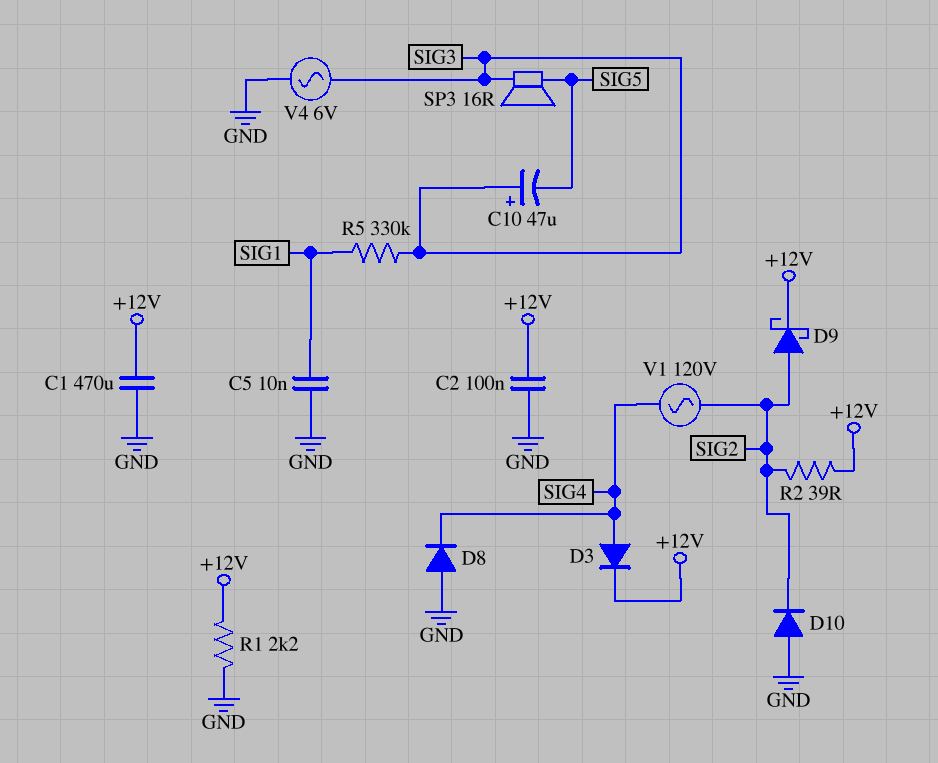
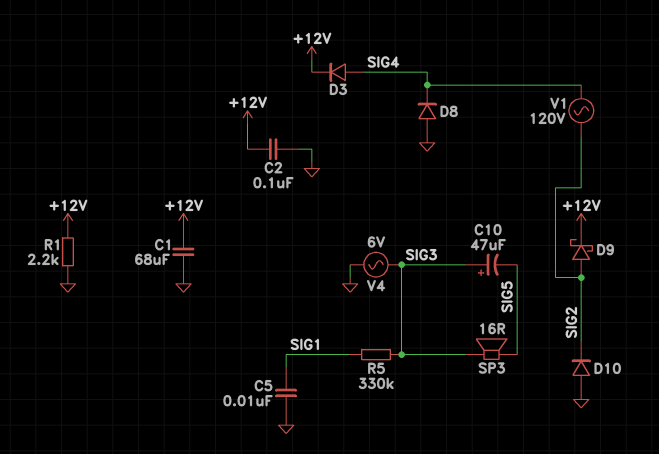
C1: 470uF (+12V, GND) -> 68uF (+12V, GND)
R2: 39 (+12V, SIG2) -> none

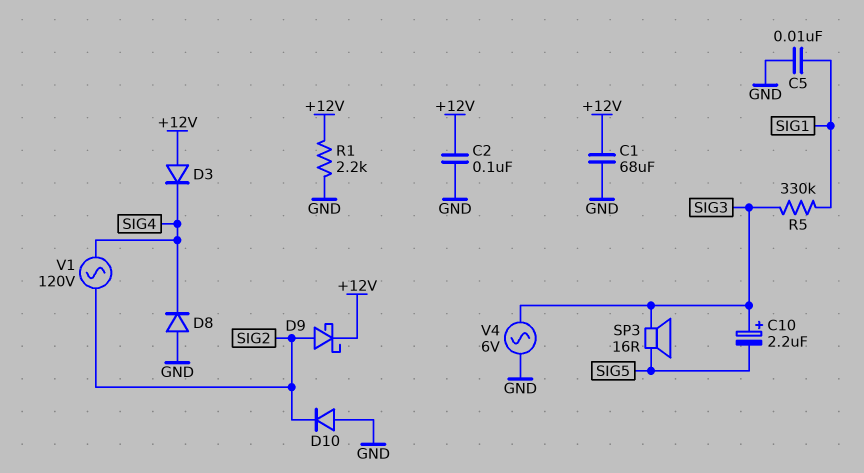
C10: 47uF (plus SIG3, minus SIG5) -> 2.2uF (plus SIG3, minus SIG5)
D3: diode (A SIG4, K +12V) -> diode (A +12V, K SIG4)

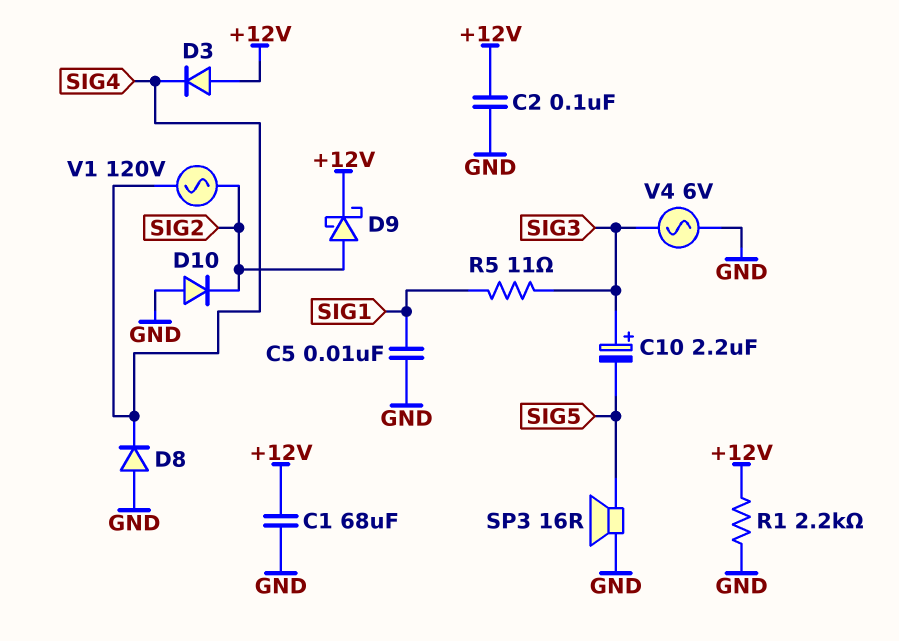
R5: 330k (SIG1, SIG3) -> 11 (SIG1, SIG3)
SP3: speaker 16R (SIG3, SIG5) -> speaker 16R (GND, SIG5)

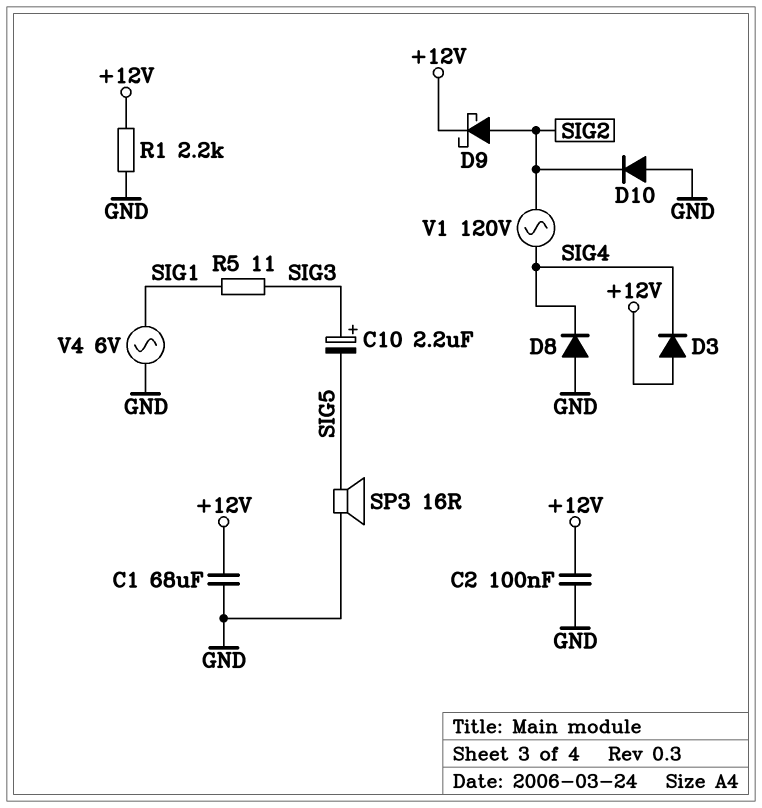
C5: 10nF (GND, SIG1) -> none
V4: AC 6V (GND, SIG3) -> AC 6V (GND, SIG1)

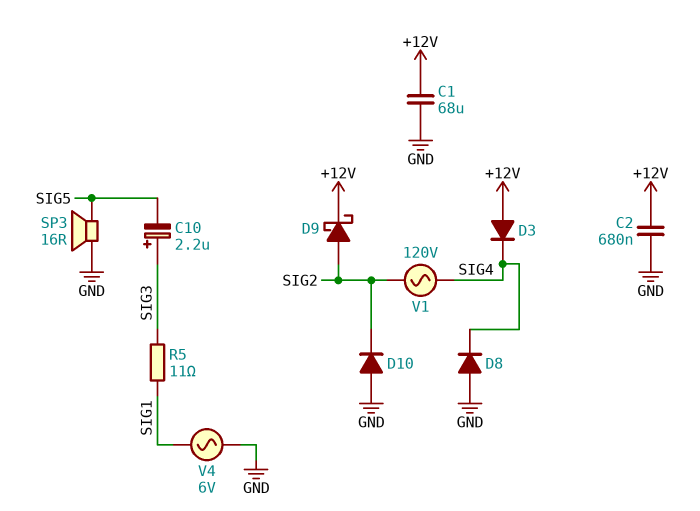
C2: 100nF (+12V, GND) -> 680nF (+12V, GND)
R1: 2.2k (+12V, GND) -> none

